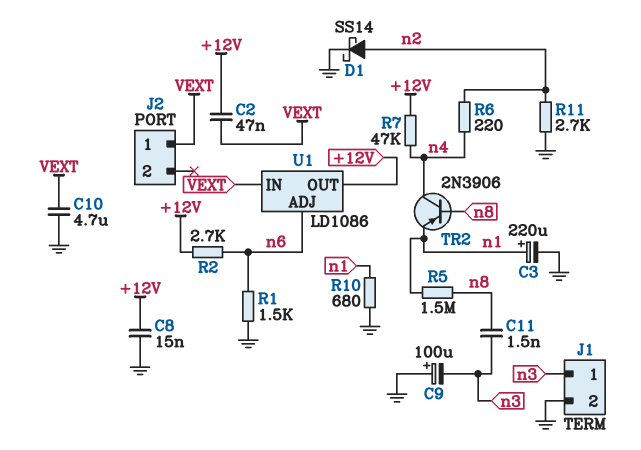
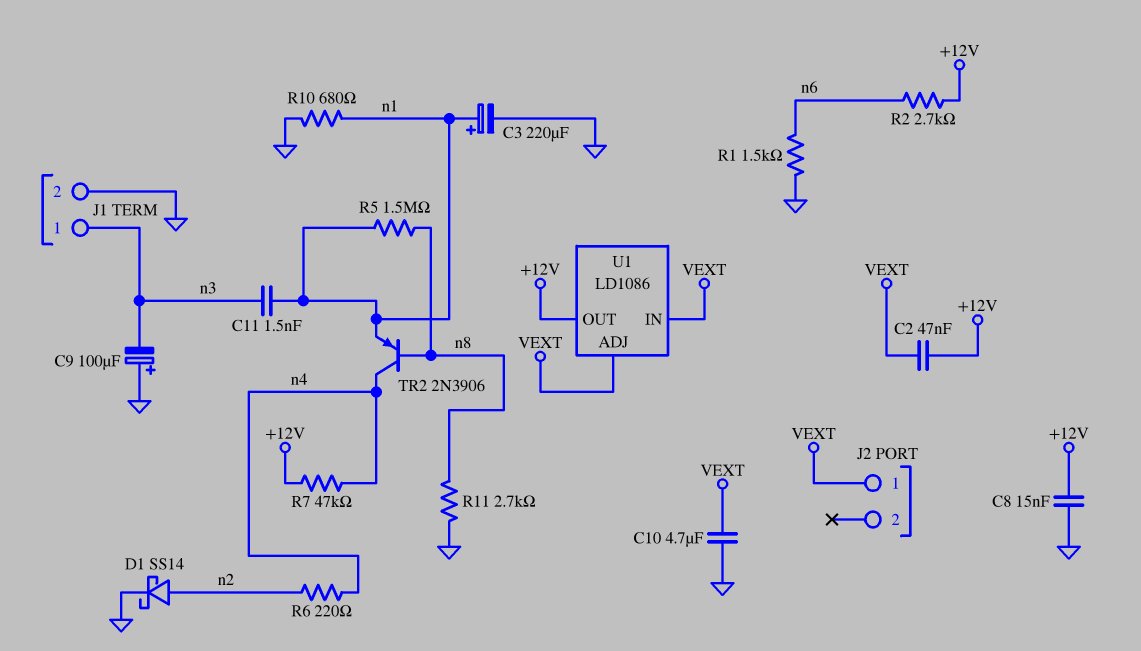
C11: 1.5nF (n3, n8) -> 1.5nF (n1, n3)
R11: 2.7k (GND, n2) -> 2.7k (GND, n8)
U1 pin ADJ: n6 -> VEXT

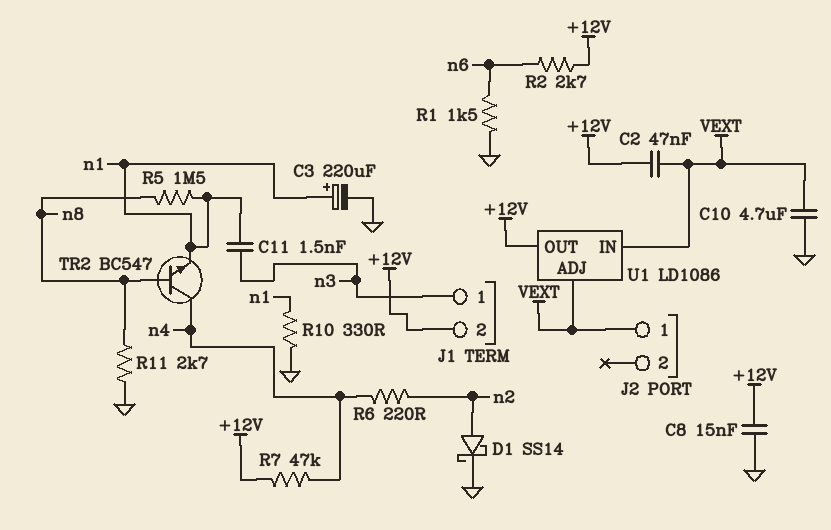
C9: 100uF (plus GND, minus n3) -> none
J1 pin 2: GND -> +12V
R10: 680 (GND, n1) -> 330 (GND, n1)
TR2: PNP 2N3906 (B n8, C n4, E n1) -> NPN BC547 (B n8, C n4, E n1)

